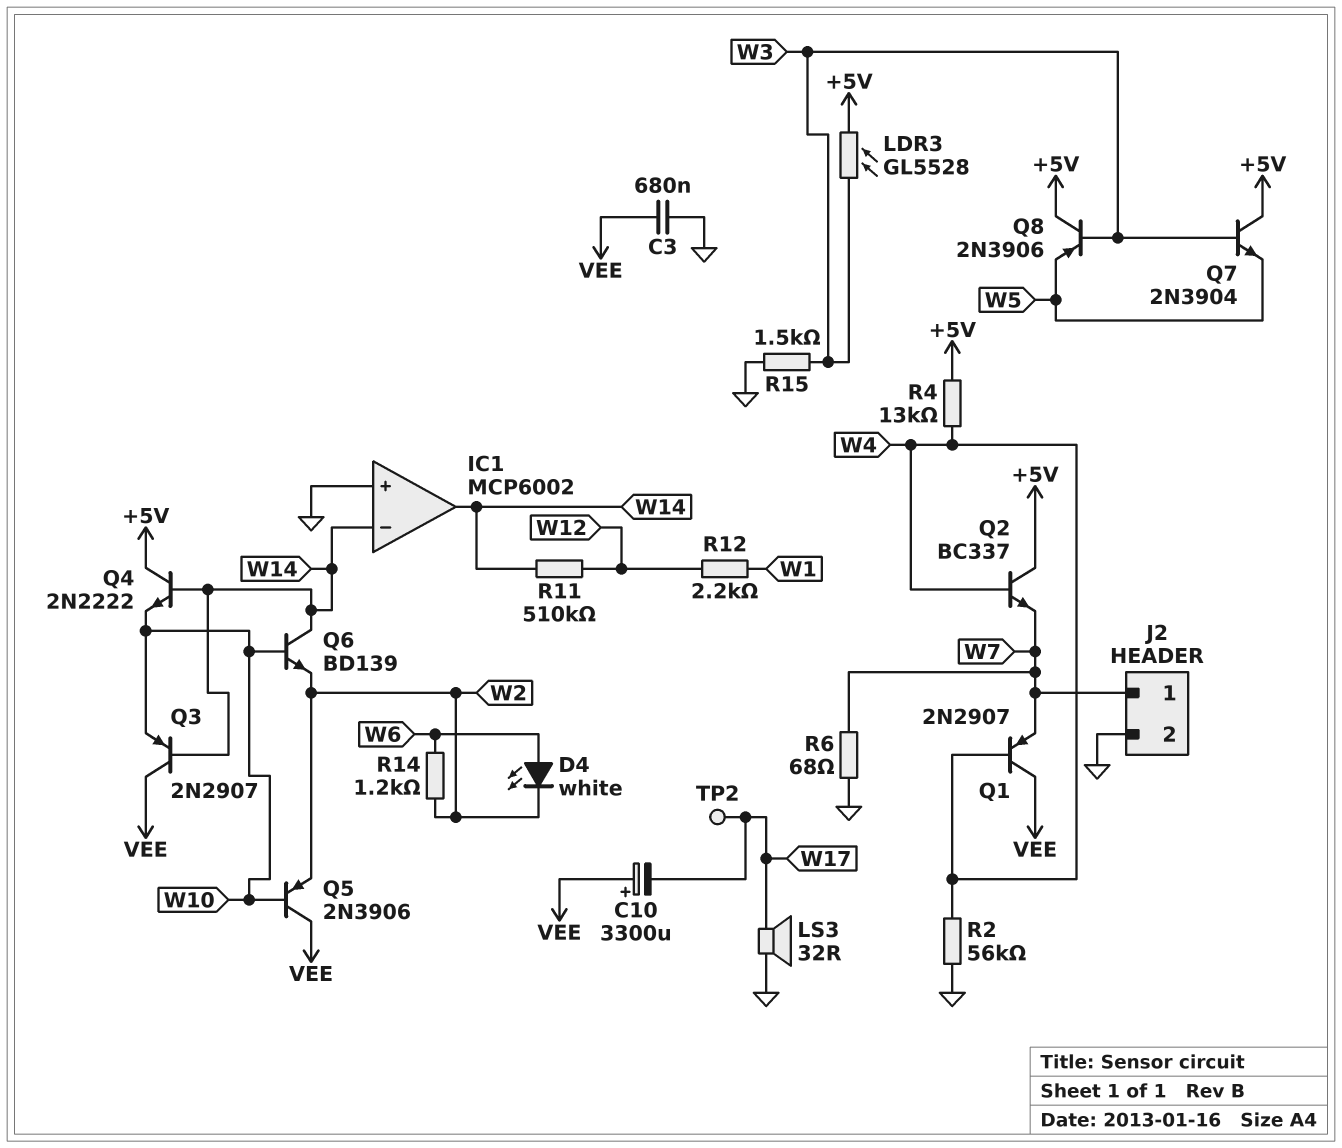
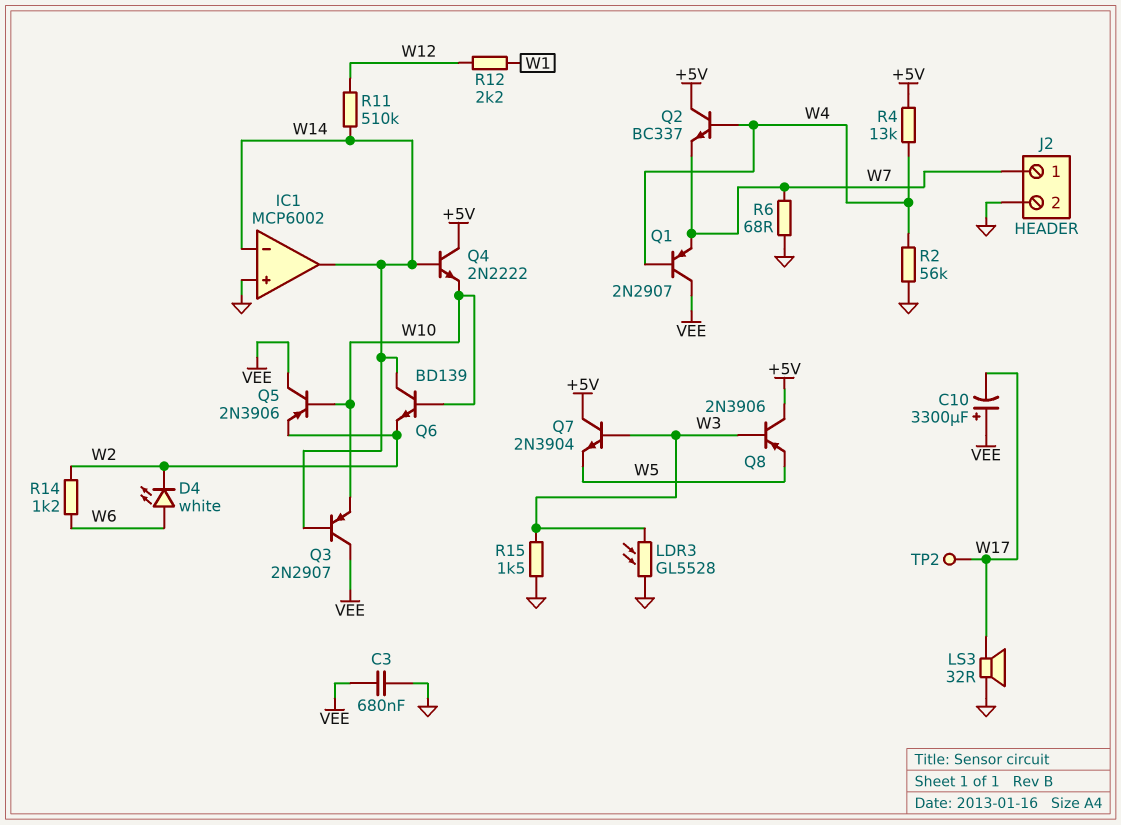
LDR3: GL5528 (+5V, W3) -> GL5528 (GND, W3)

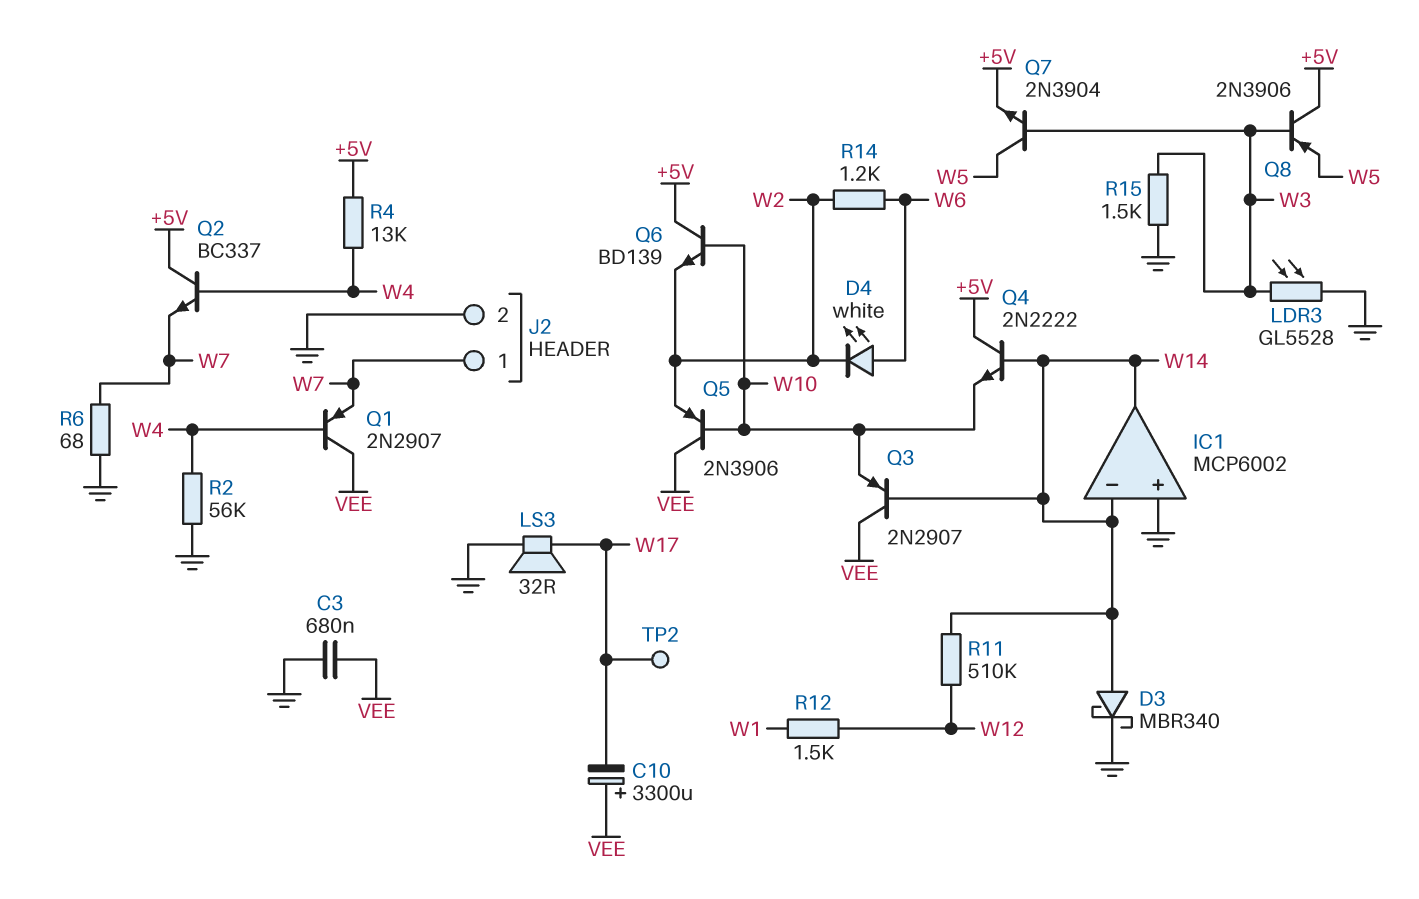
D3: none -> schottky MBR340 (A W14, K GND)
Q6: NPN BD139 (B W10, C W14, E W2) -> NPN BD139 (B W10, C +5V, E W2)
Q7: NPN 2N3904 (B W3, C +5V, E W5) -> NPN 2N3904 (B W3, C W5, E +5V)
R12: 2.2k (W1, W12) -> 1.5k (W1, W12)

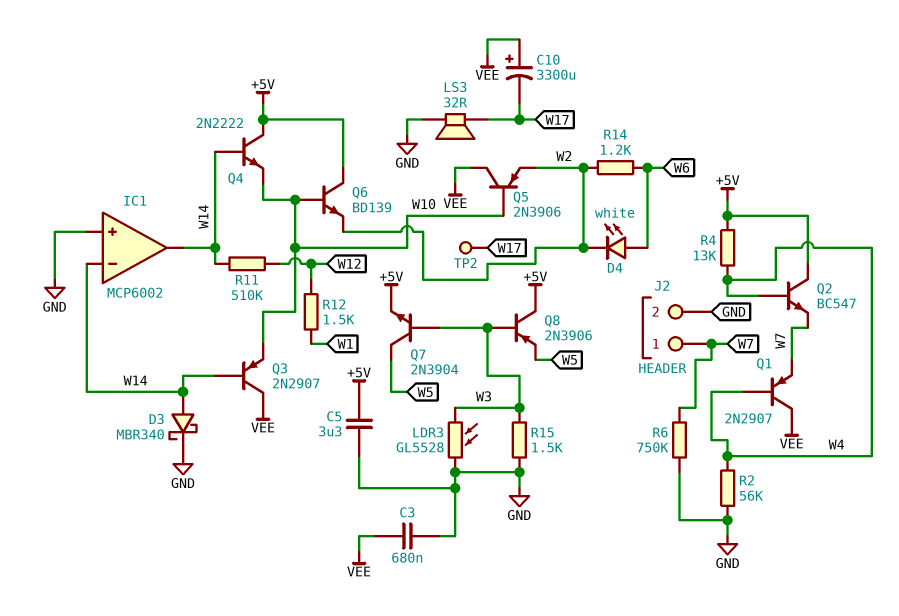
C5: none -> 3.3uF (+5V, GND)
Q2: NPN BC337 (B W4, C +5V, E W7) -> NPN BC547 (B W4, C +5V, E W7)
R6: 68 (GND, W7) -> 750k (GND, W7)

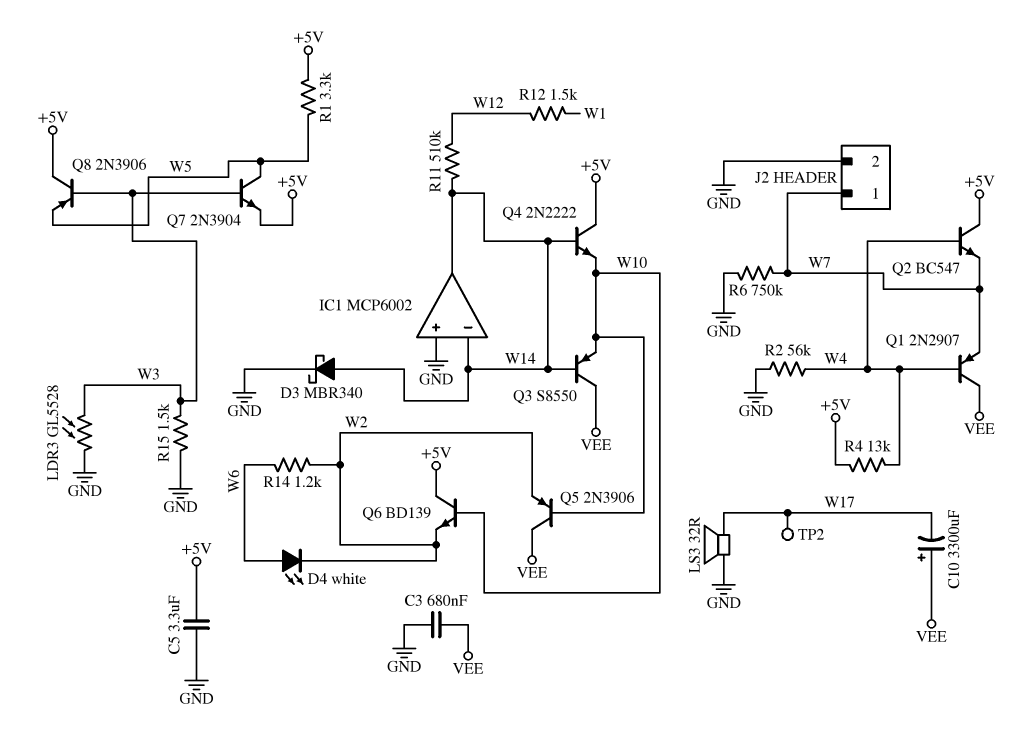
Q3: PNP 2N2907 (B W14, C VEE, E W10) -> PNP S8550 (B W14, C VEE, E W10)
R1: none -> 3.3k (+5V, W5)

